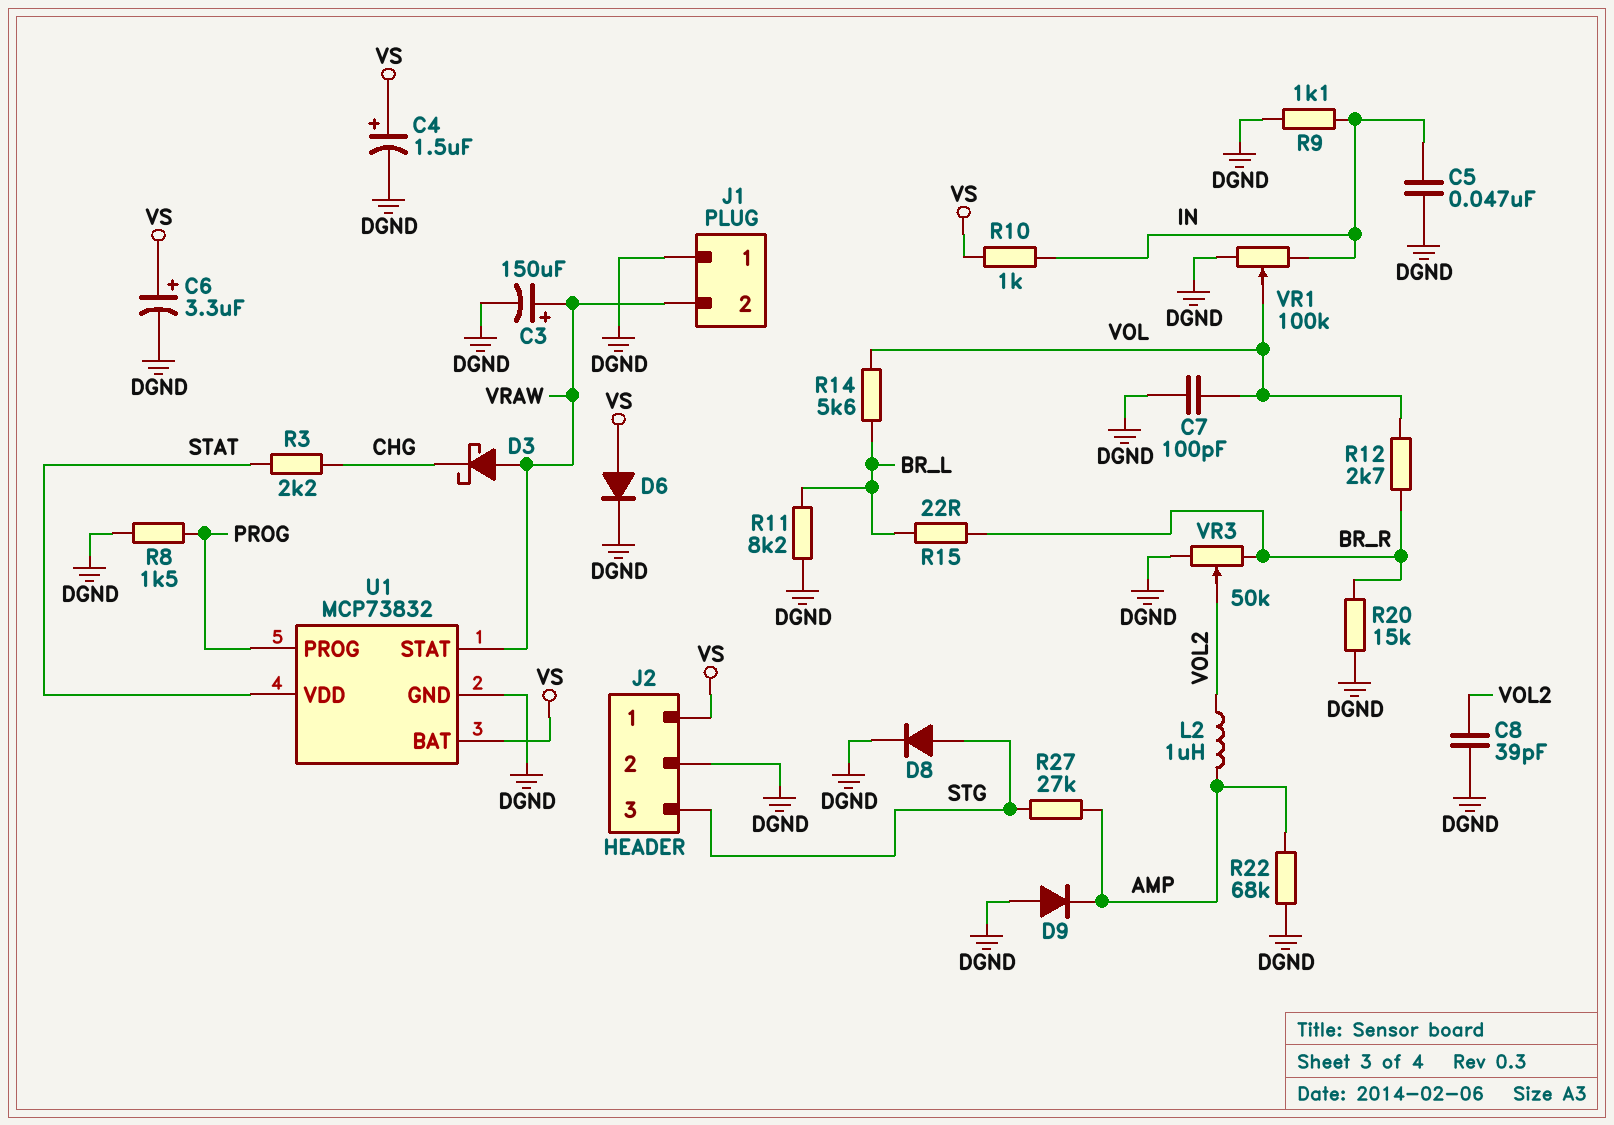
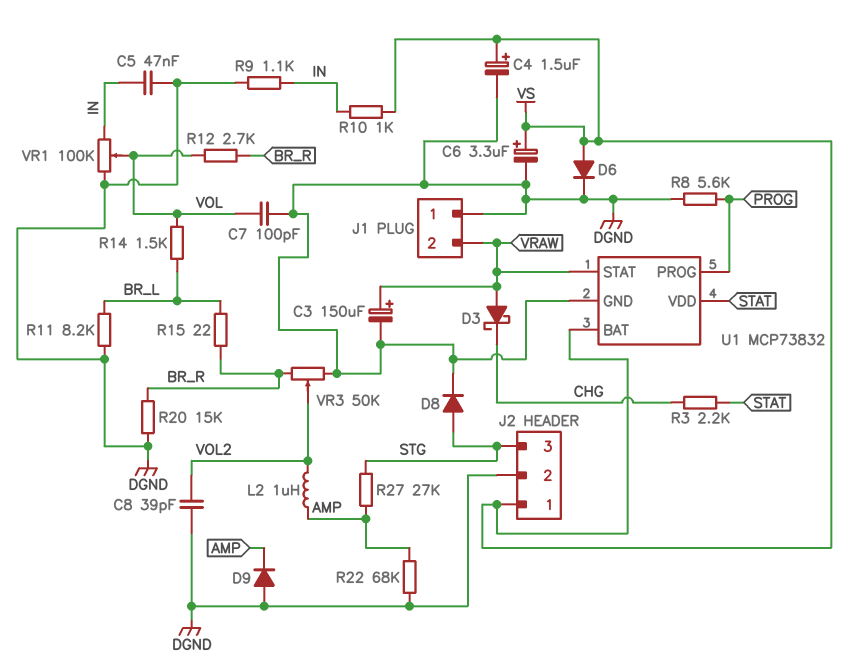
R8: 1.5k (DGND, PROG) -> 5.6k (DGND, PROG)
R14: 5.6k (BR_L, VOL) -> 1.5k (BR_L, VOL)

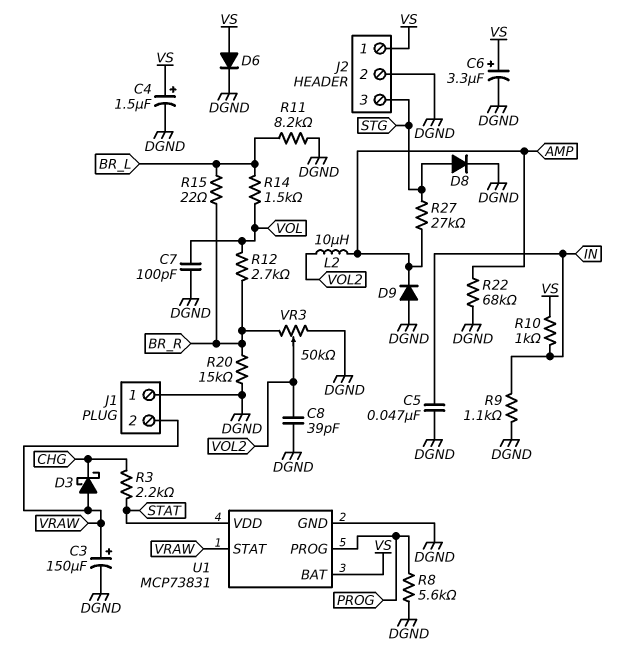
L2: 1uH (AMP, VOL2) -> 10uH (AMP, VOL2)
U1: MCP73832 -> MCP73831
VR1: 100k (DGND, IN, wiper VOL) -> none

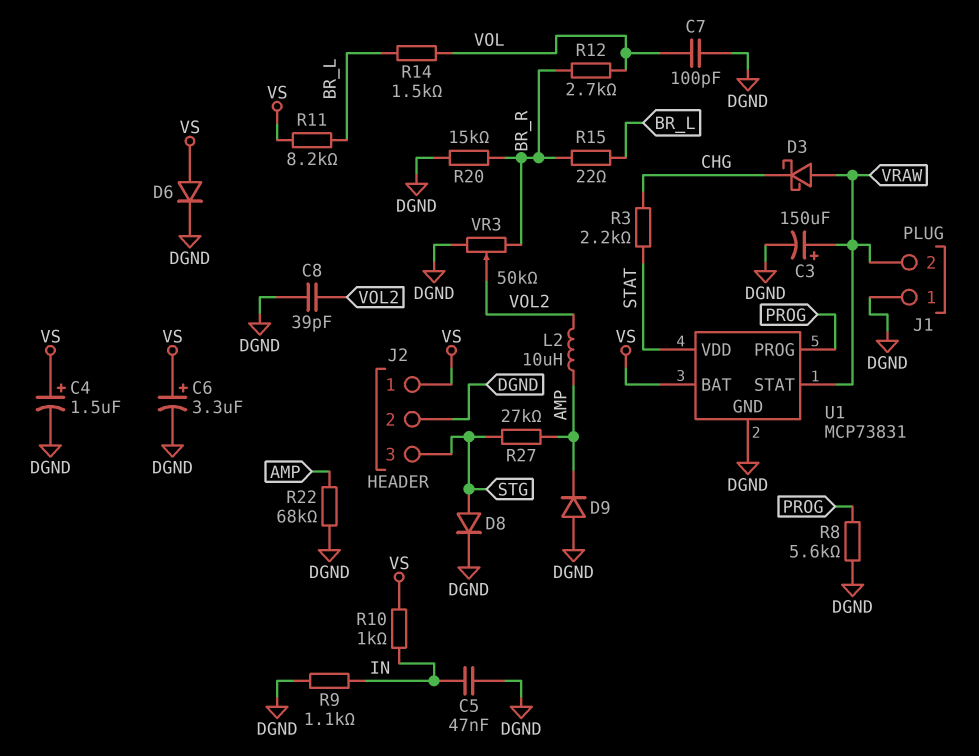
R11: 8.2k (BR_L, DGND) -> 8.2k (BR_L, VS)

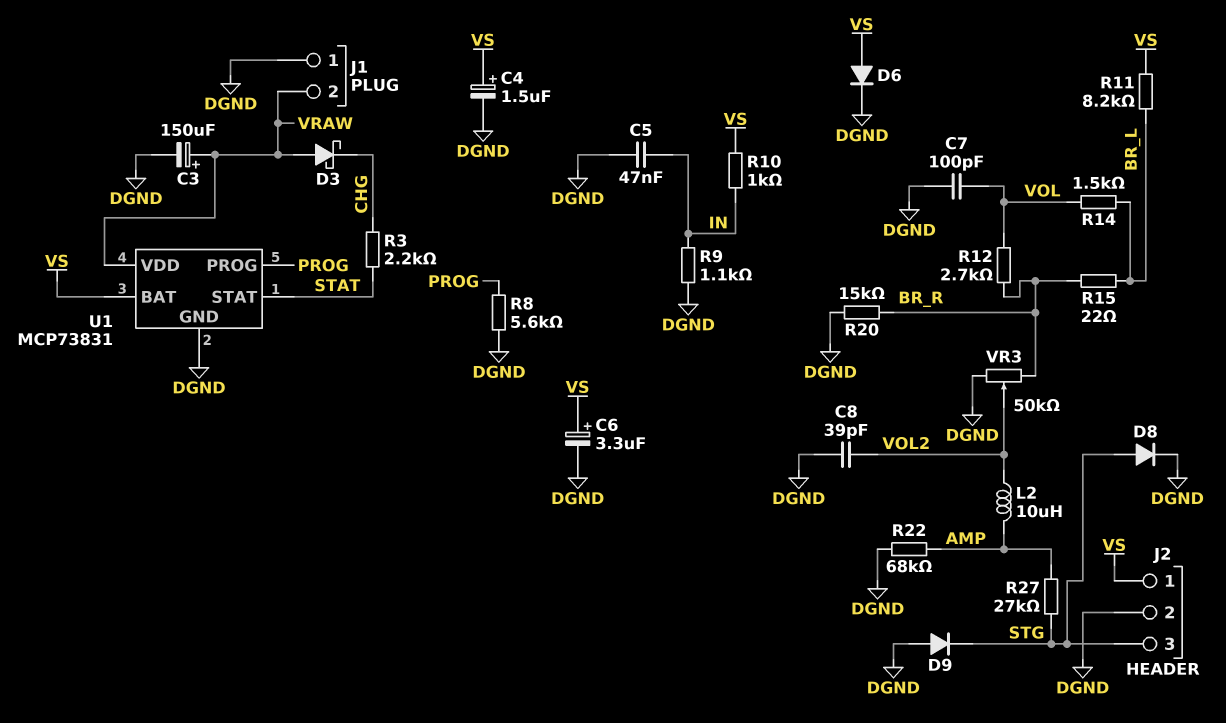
D9: diode (A DGND, K AMP) -> diode (A DGND, K STG)
U1 pin STAT: VRAW -> STAT
U1 pin VDD: STAT -> VRAW

